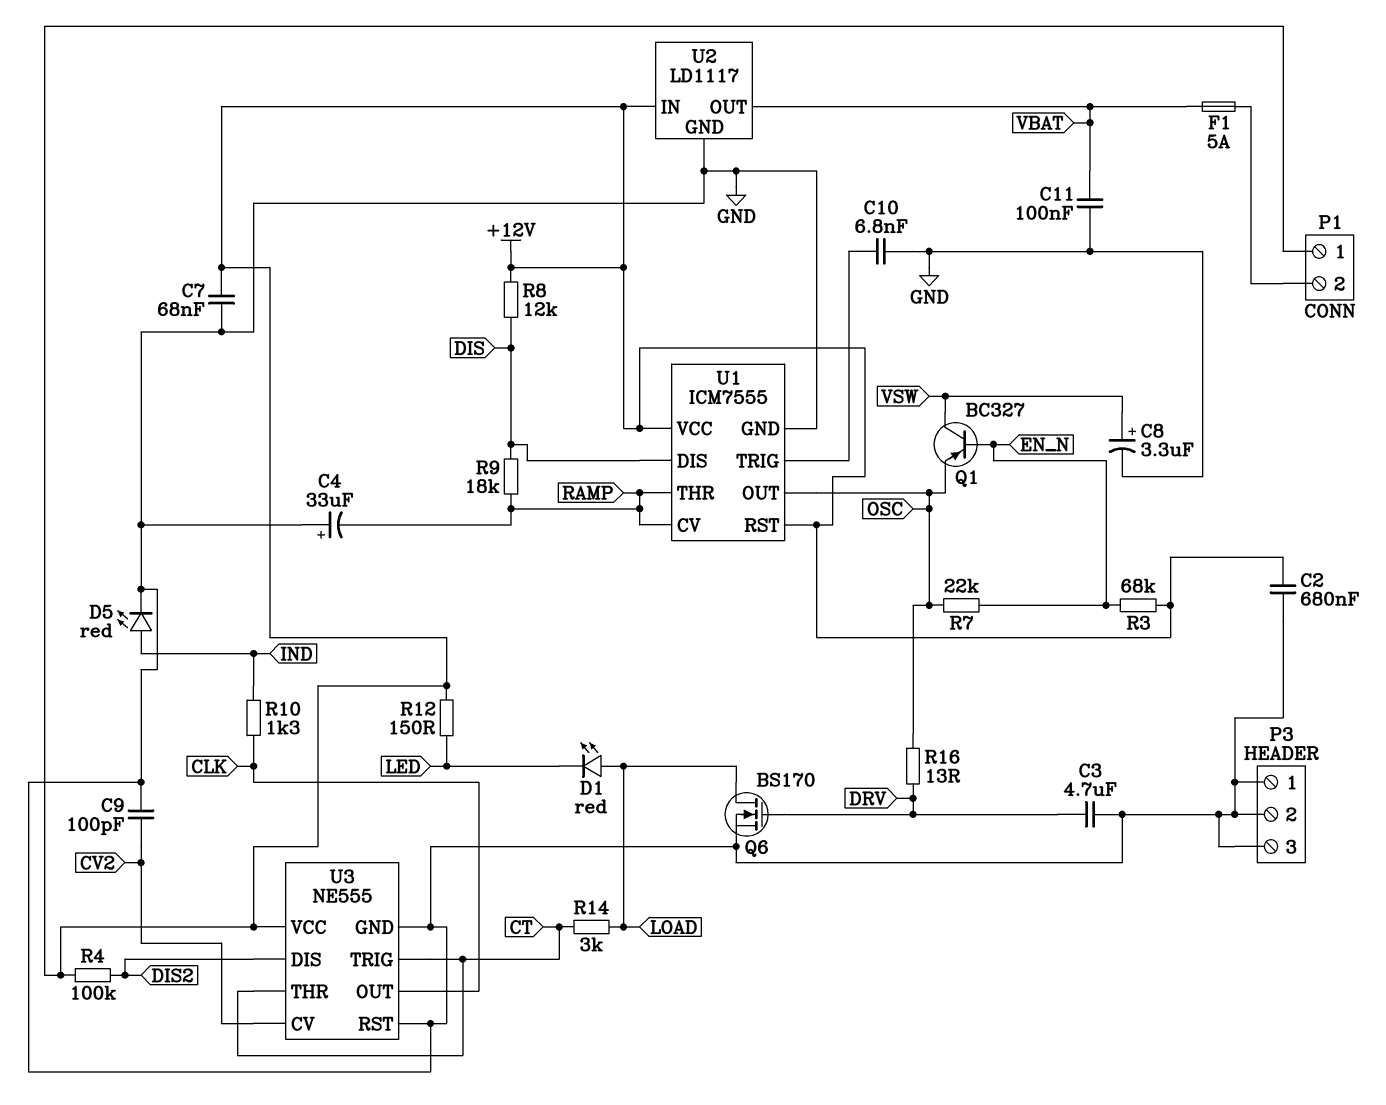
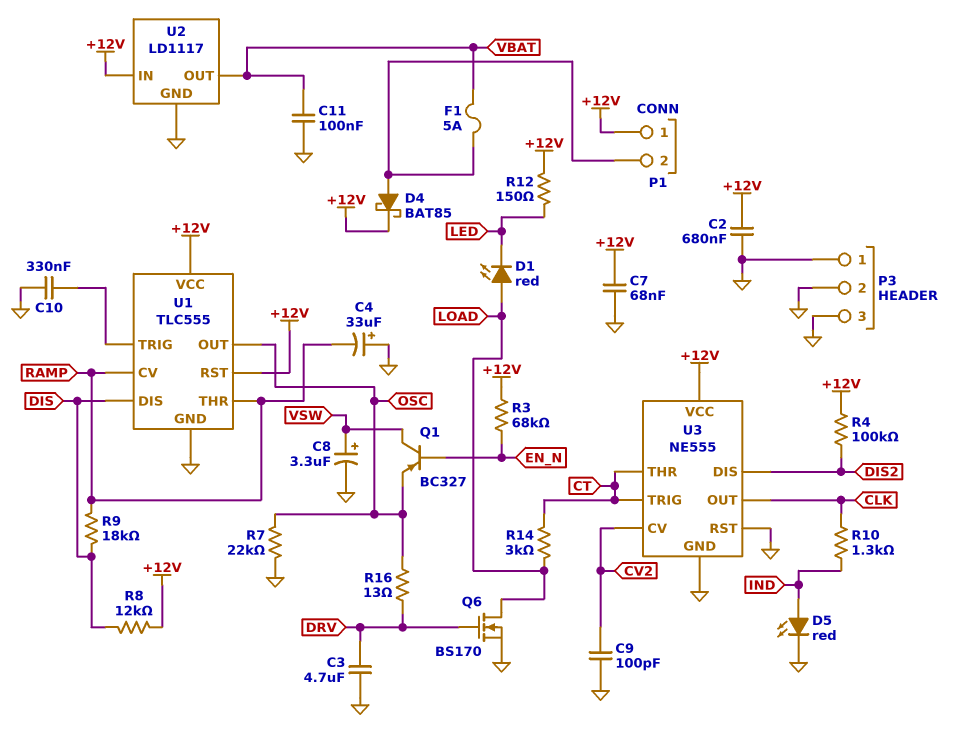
C10: 6.8nF (GND, U1/TRIG) -> 330nF (GND, U1/TRIG)
D4: none -> schottky BAT85 (A P1/2, K +12V)
R7: 22k (EN_N, OSC) -> 22k (GND, OSC)
U1: ICM7555 -> TLC555

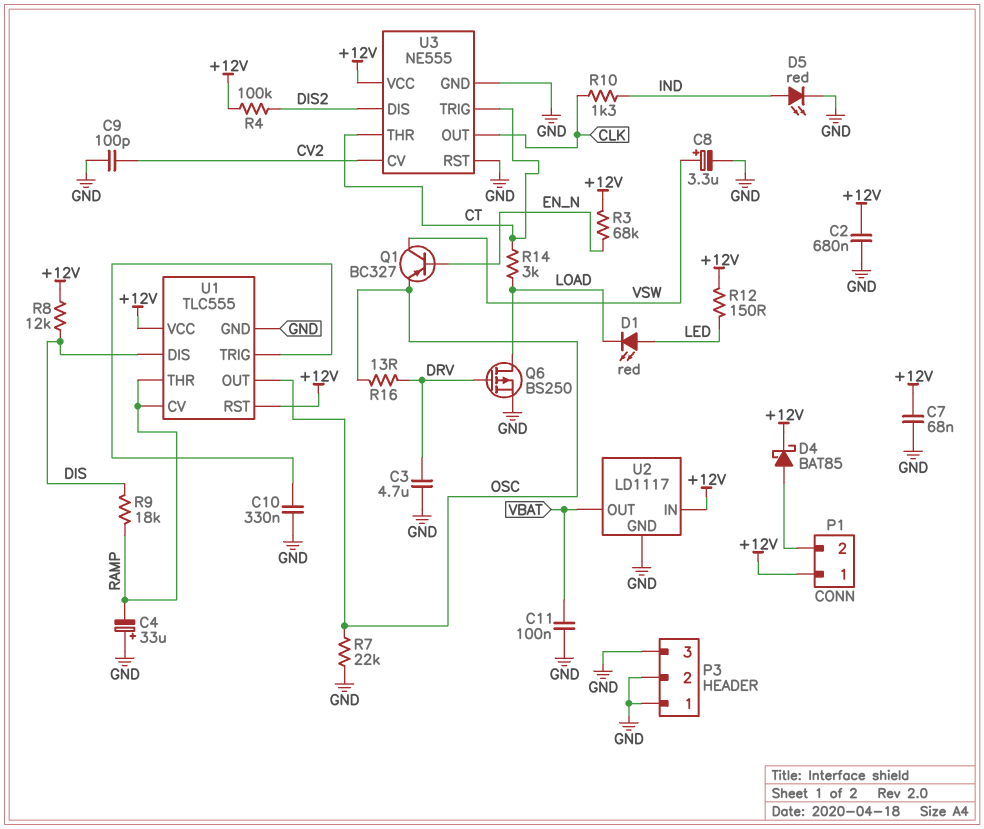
D1: LED red (A LOAD, K LED) -> LED red (A LED, K LOAD)
F1: 5A (P1/2, VBAT) -> none
Q6: NMOS BS170 (G DRV, D LOAD, S GND) -> PMOS BS250 (G DRV, D LOAD, S GND)

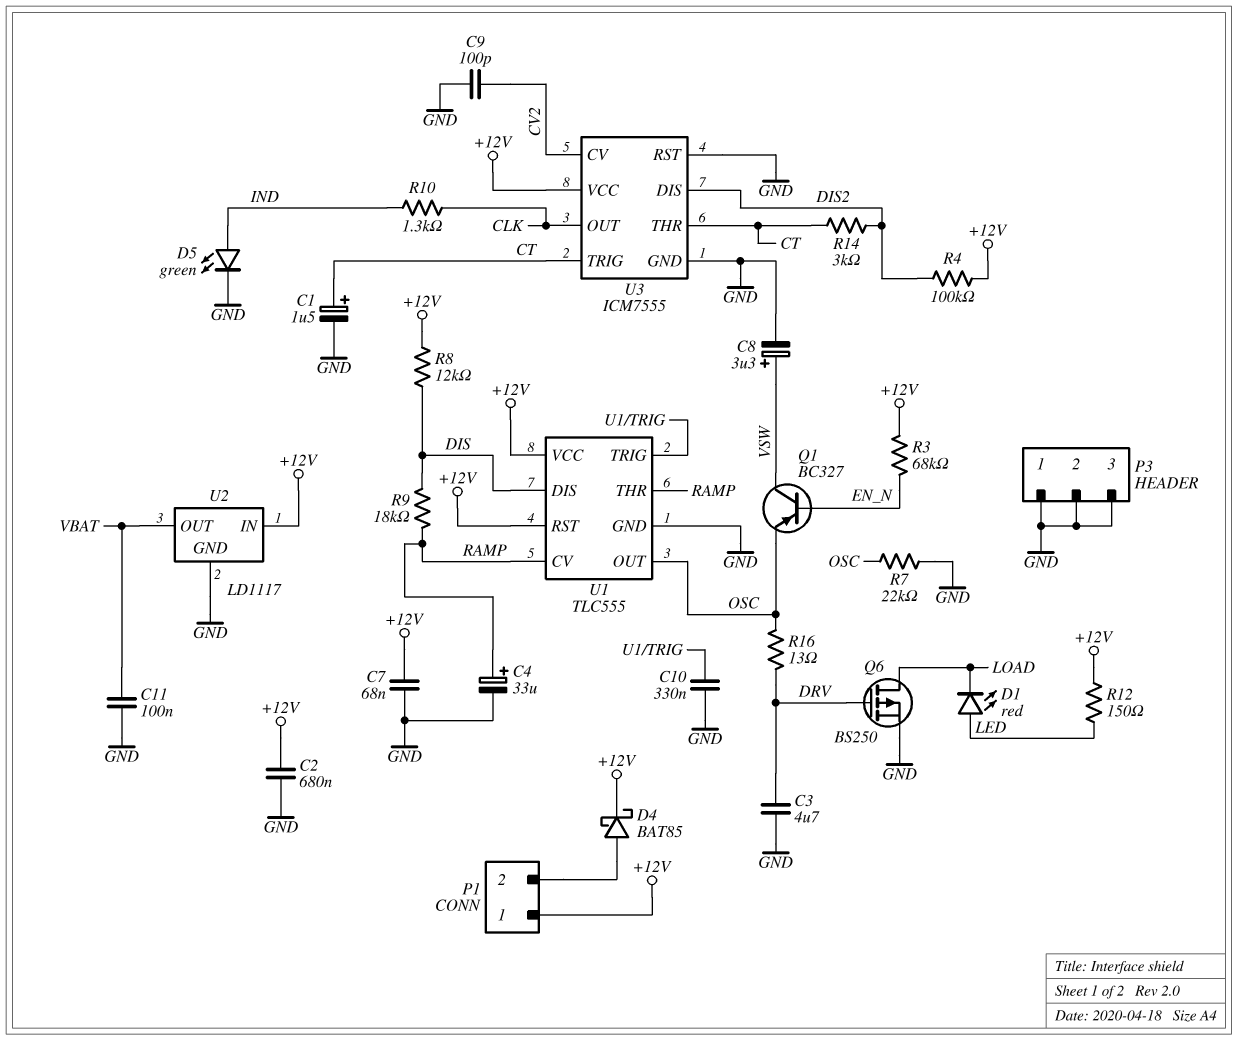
C1: none -> 1.5uF (plus CT, minus GND)
C4: 33uF (plus GND, minus RAMP) -> 33uF (plus RAMP, minus GND)
D5: LED red (A IND, K GND) -> LED green (A IND, K GND)
R14: 3k (CT, LOAD) -> 3k (CT, DIS2)
U3: NE555 -> ICM7555

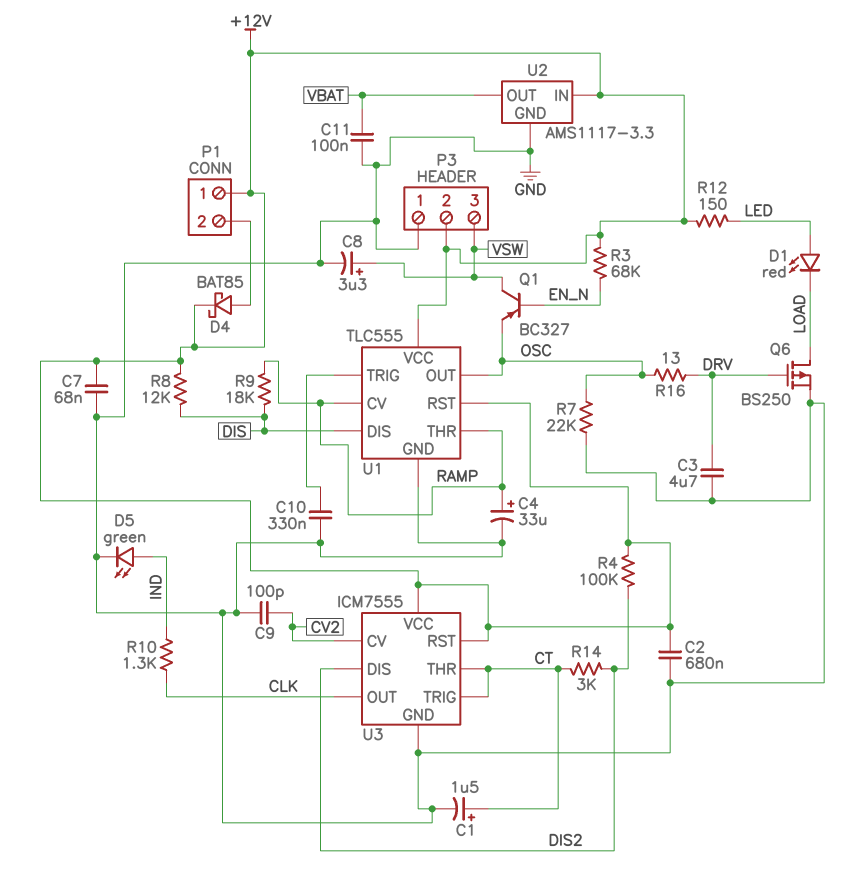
P3 pin 2: GND -> +12V
P3 pin 3: GND -> VSW
U2: LD1117 -> AMS1117-3.3
U3 pin RST: GND -> +12V

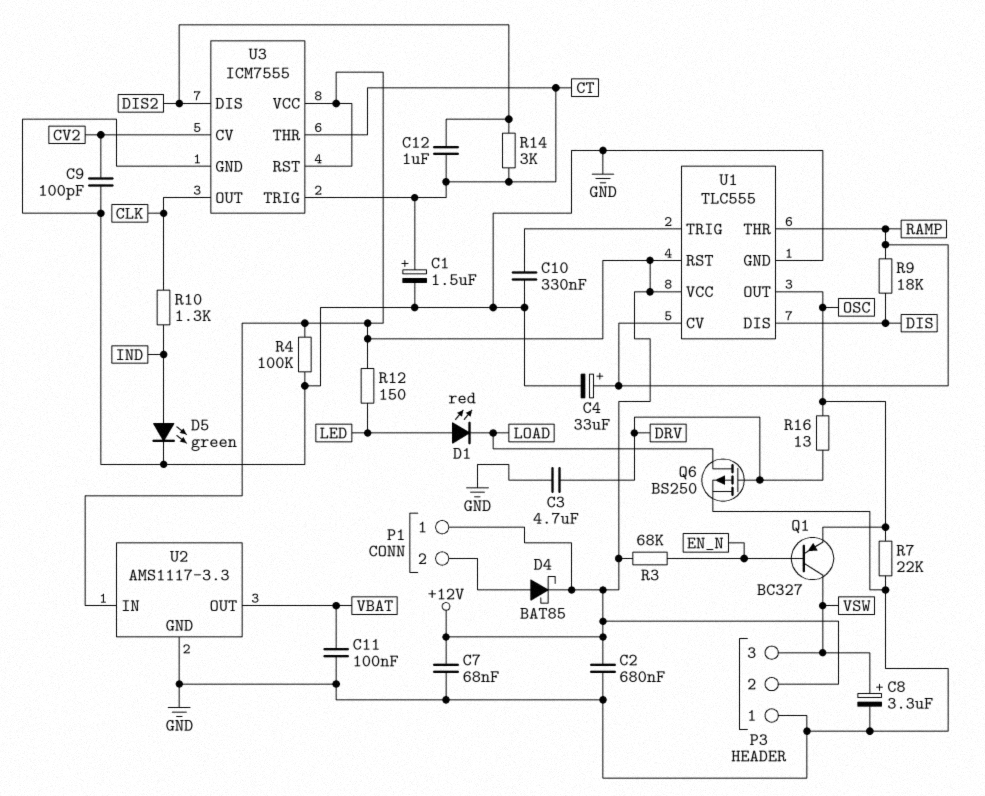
C12: none -> 1uF (CT, DIS2)
R4: 100k (+12V, DIS2) -> 100k (+12V, GND)
R8: 12k (+12V, DIS) -> none

